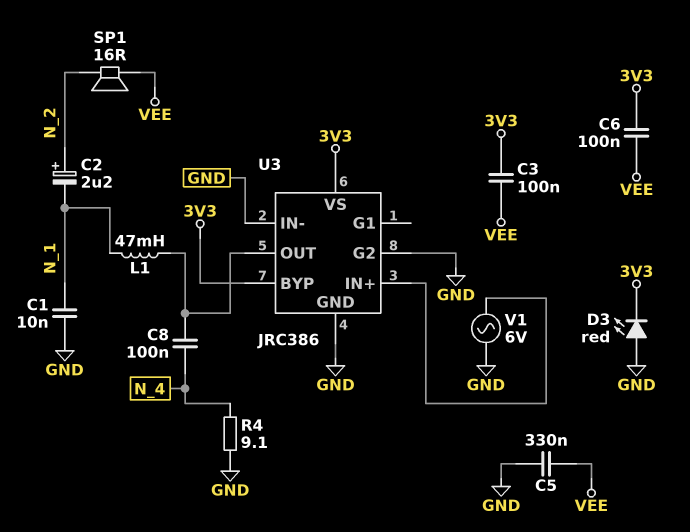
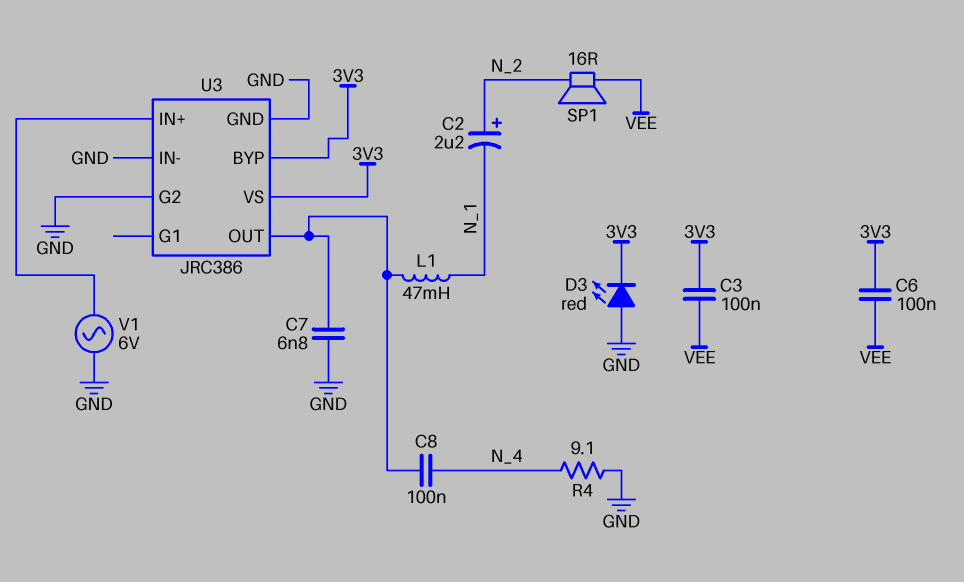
C1: 10nF (GND, N_1) -> none
C5: 330nF (GND, VEE) -> none
C7: none -> 6.8nF (GND, U3/OUT)

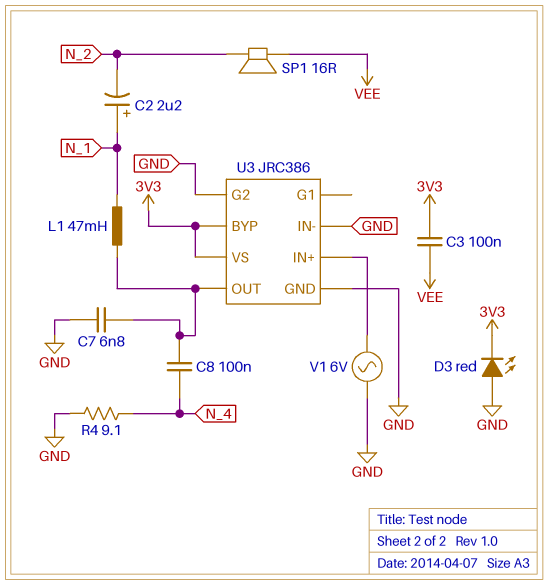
C2: 2.2uF (plus N_2, minus N_1) -> 2.2uF (plus N_1, minus N_2)
C6: 100nF (3V3, VEE) -> none

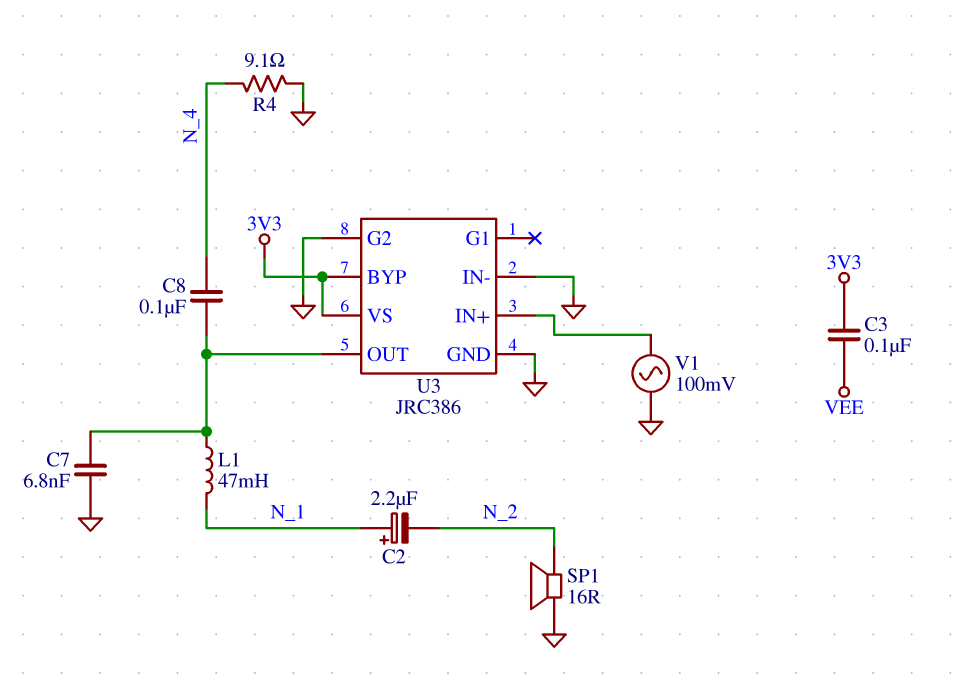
D3: LED red (A GND, K 3V3) -> none
SP1: speaker 16R (N_2, VEE) -> speaker 16R (GND, N_2)
V1: AC 6V (GND, U3/IN+) -> AC 100mV (GND, U3/IN+)

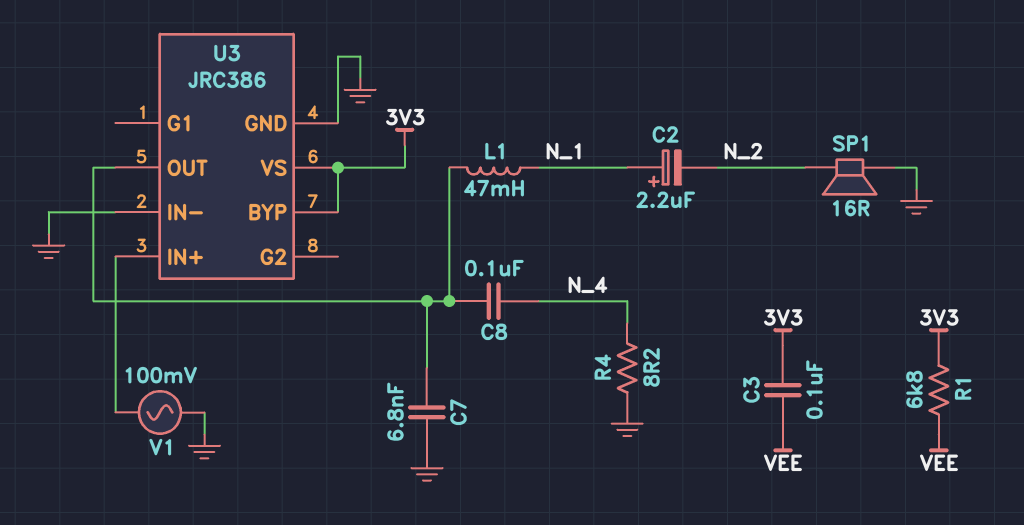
R1: none -> 6.8k (3V3, VEE)
R4: 9.1 (GND, N_4) -> 8.2 (GND, N_4)
U3 pin G2: GND -> none

